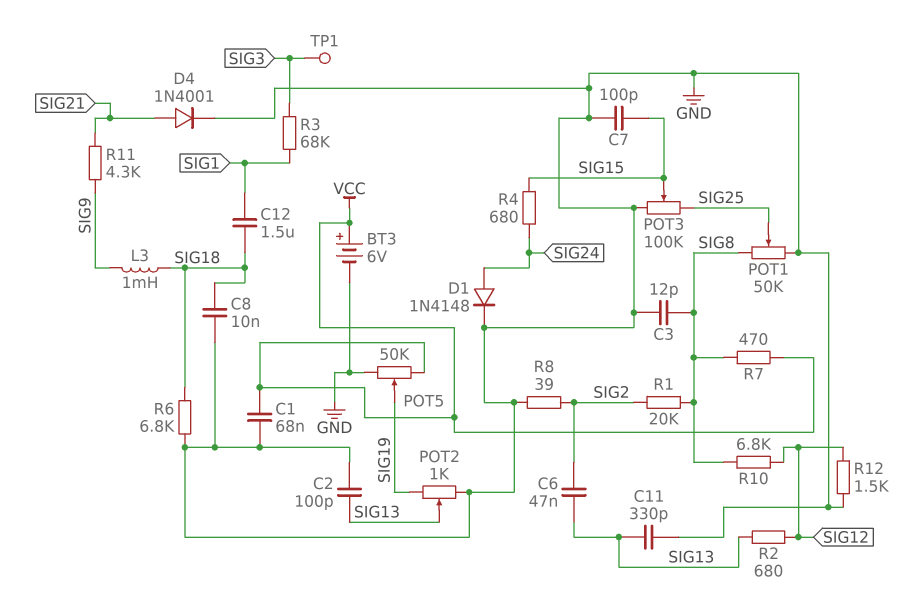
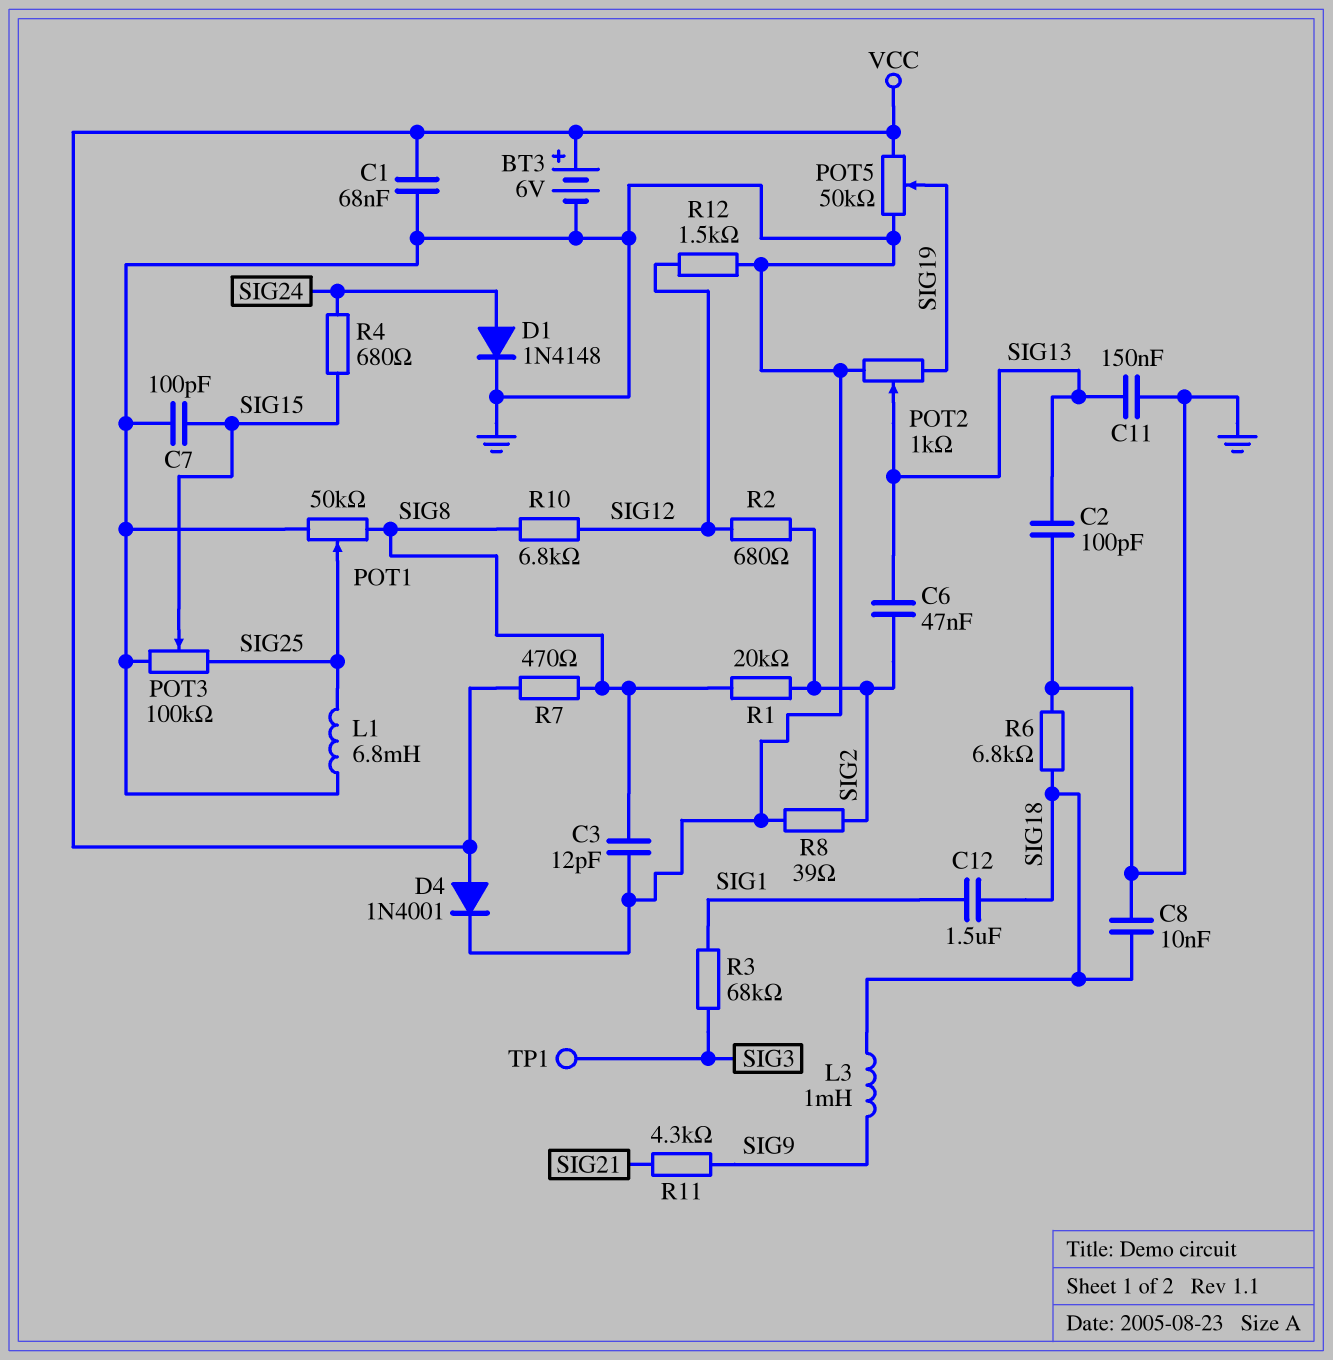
C11: 330pF (GND, SIG13) -> 150nF (GND, SIG13)
D4: diode 1N4001 (A SIG21, K GND) -> diode 1N4001 (A VCC, K GND)
L1: none -> 6.8mH (GND, SIG25)
R2: 680 (SIG12, SIG13) -> 680 (SIG2, SIG12)

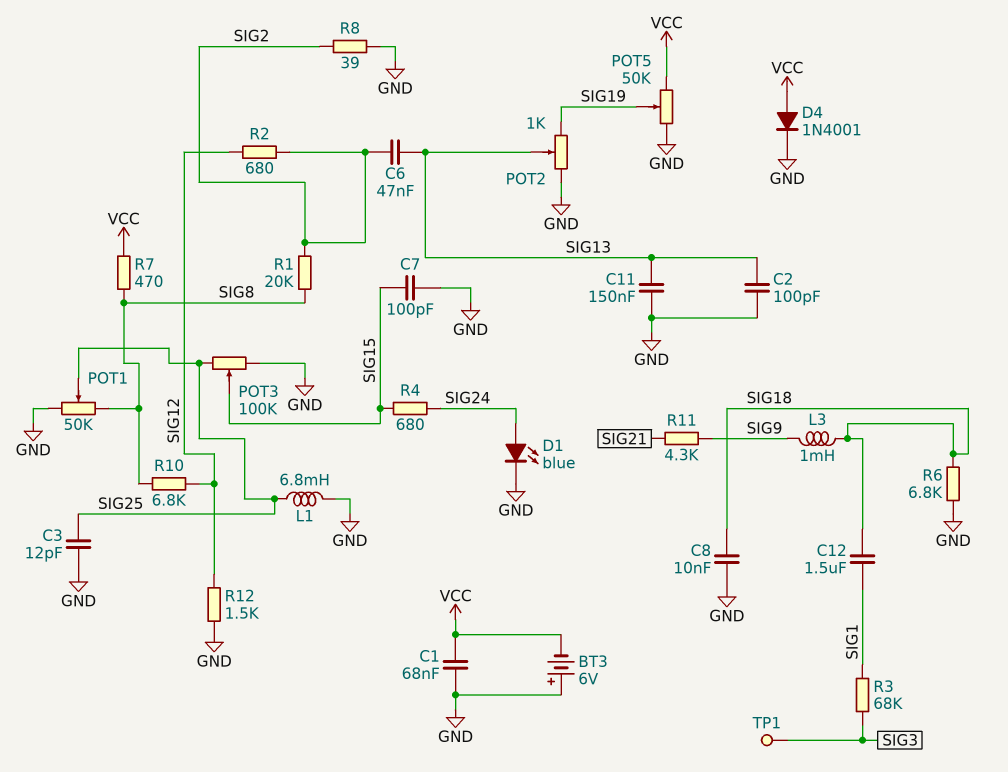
BT3: 6V (plus VCC, minus GND) -> 6V (plus GND, minus VCC)
C3: 12pF (GND, SIG8) -> 12pF (GND, SIG25)
D1: diode 1N4148 (A SIG24, K GND) -> LED blue (A SIG24, K GND)

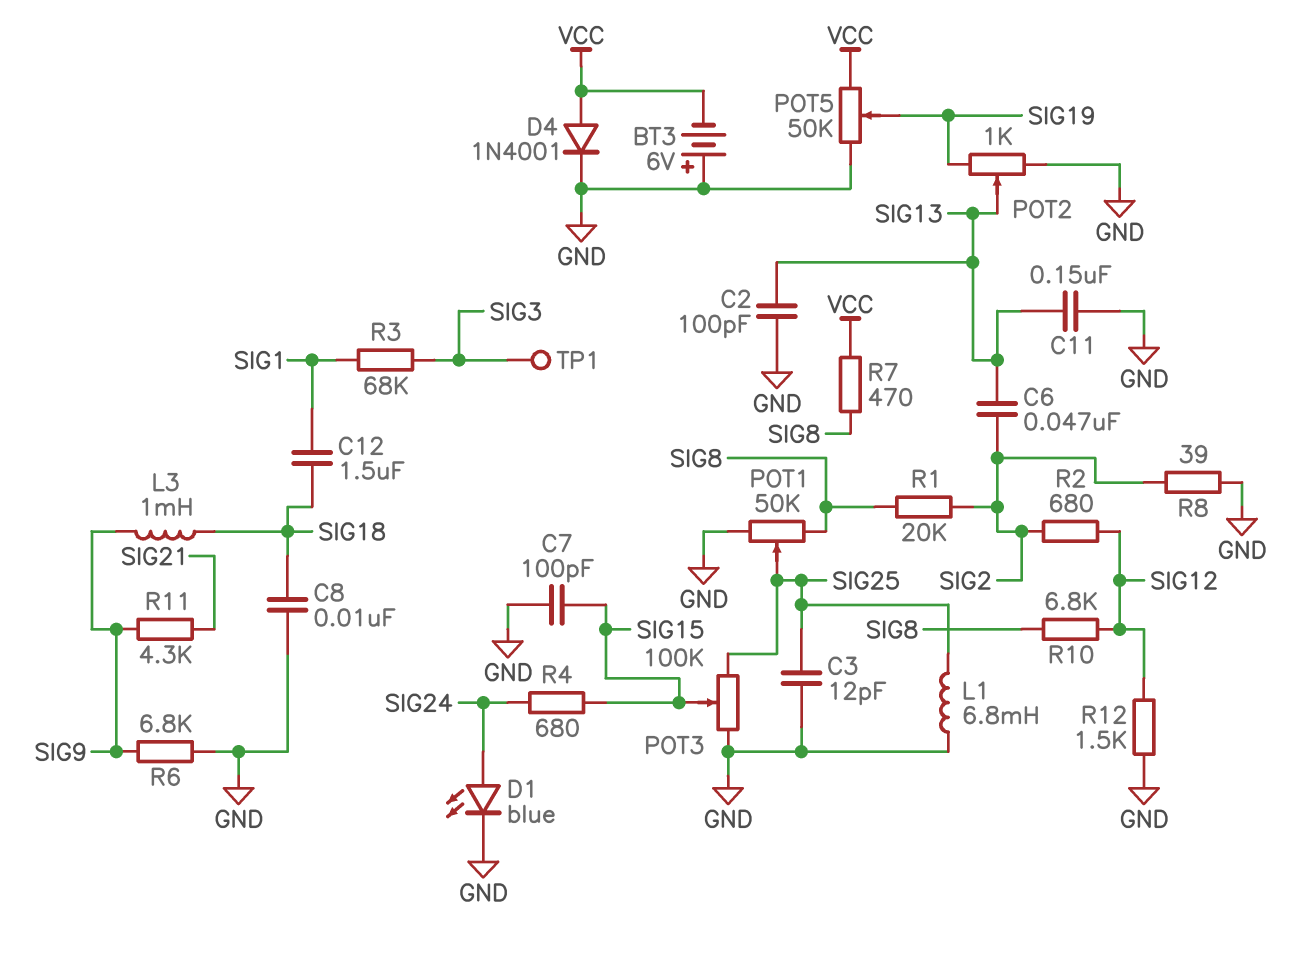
C1: 68nF (GND, VCC) -> none
R6: 6.8k (GND, SIG18) -> 6.8k (GND, SIG9)

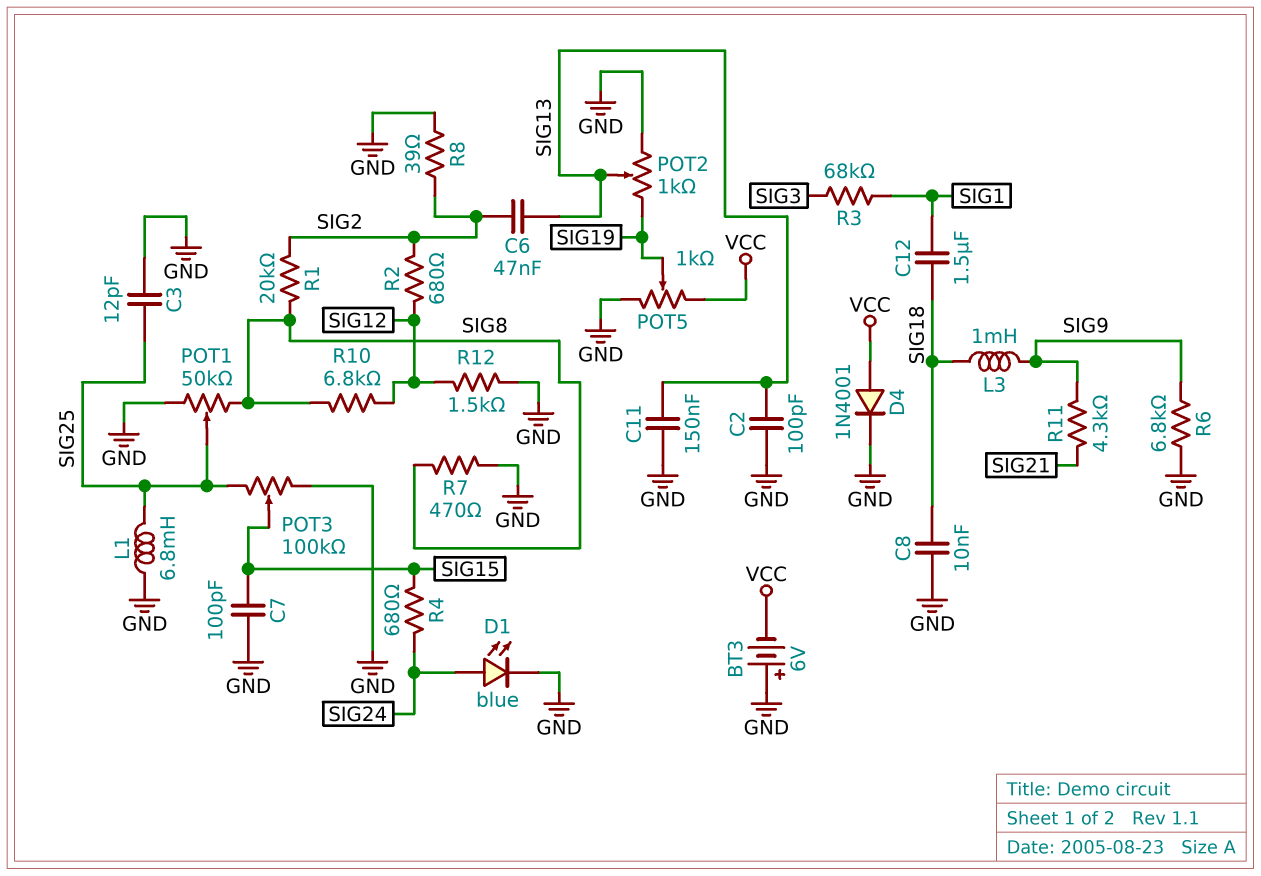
POT5: 50k (GND, VCC, wiper SIG19) -> 1k (GND, VCC, wiper SIG19)
R7: 470 (SIG8, VCC) -> 470 (GND, SIG8)
TP1: test point (SIG3) -> none

